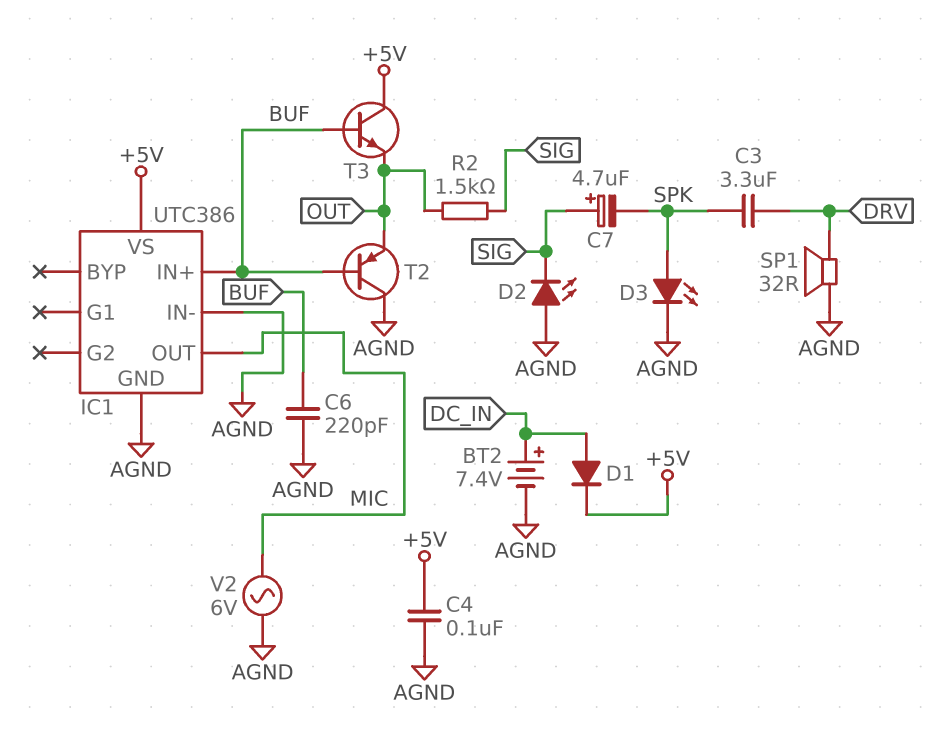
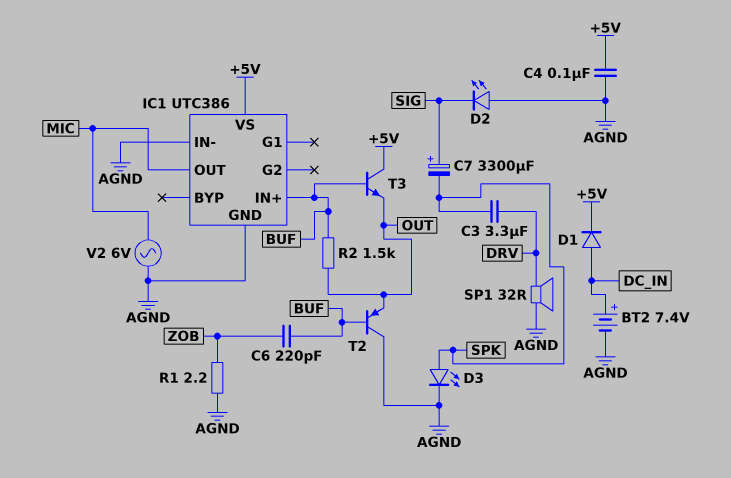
C6: 220pF (AGND, BUF) -> 220pF (BUF, ZOB)
C7: 4.7uF (plus SIG, minus SPK) -> 3300uF (plus SIG, minus SPK)
R1: none -> 2.2 (AGND, ZOB)
R2: 1.5k (OUT, SIG) -> 1.5k (BUF, OUT)

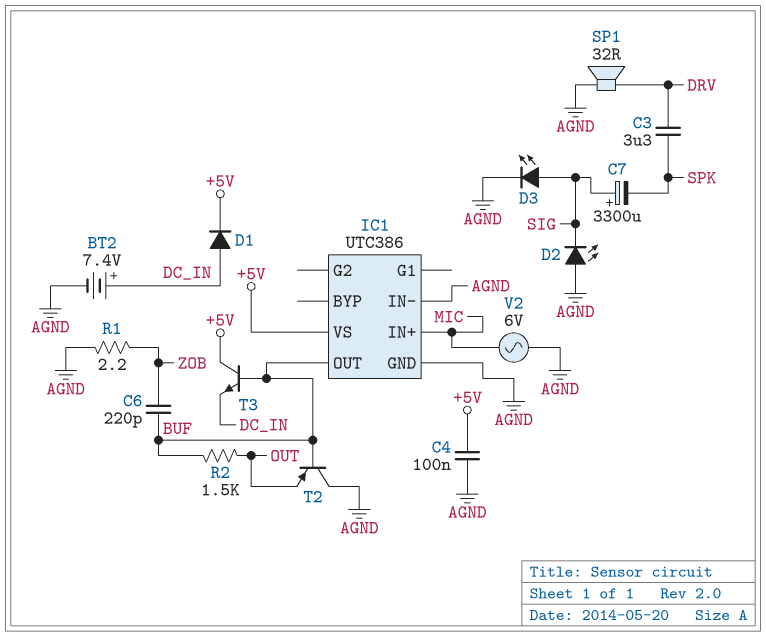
D3: LED (A SPK, K AGND) -> LED (A SIG, K AGND)
IC1 pin IN+: BUF -> MIC
IC1 pin OUT: MIC -> BUF
T3: NPN (B BUF, C +5V, E OUT) -> NPN (B BUF, C +5V, E DC_IN)

